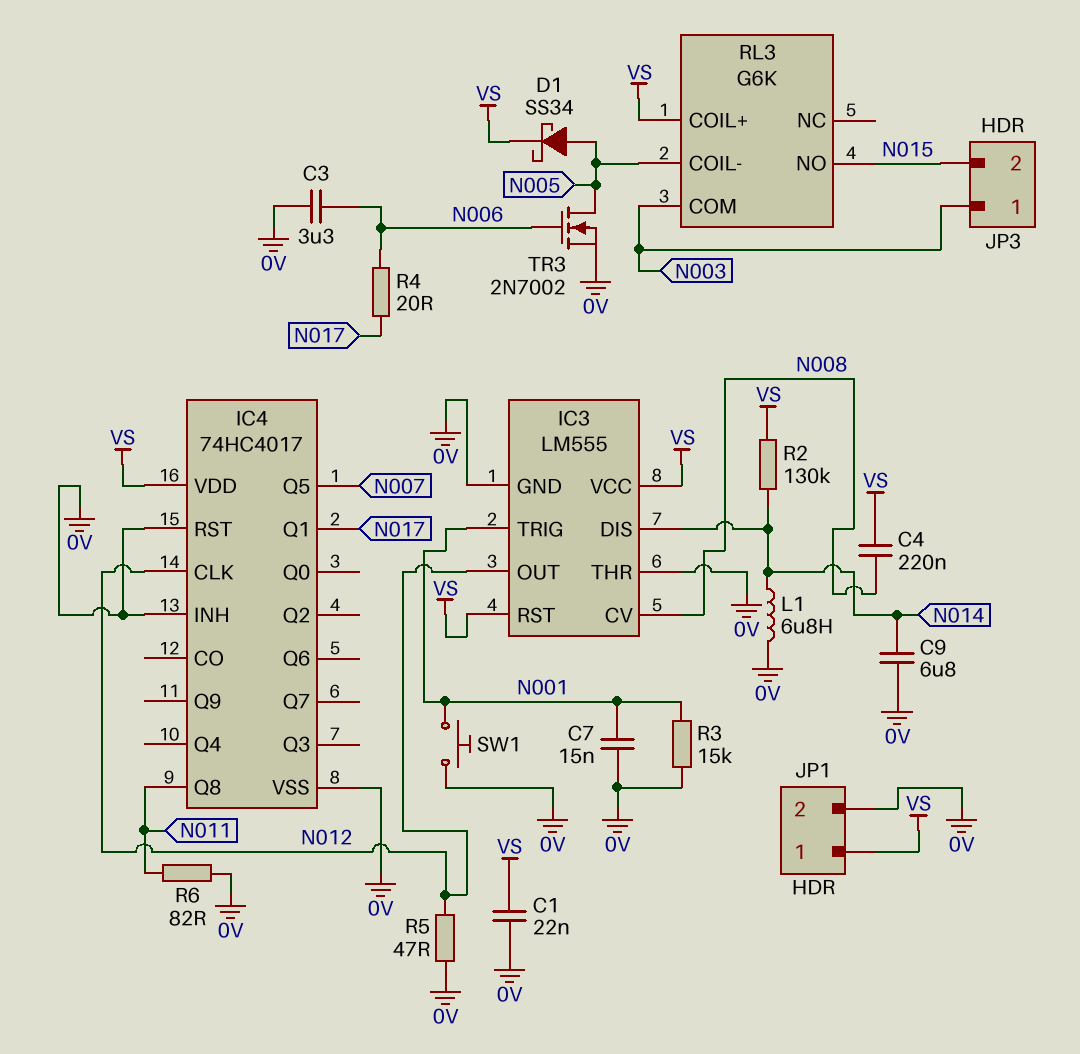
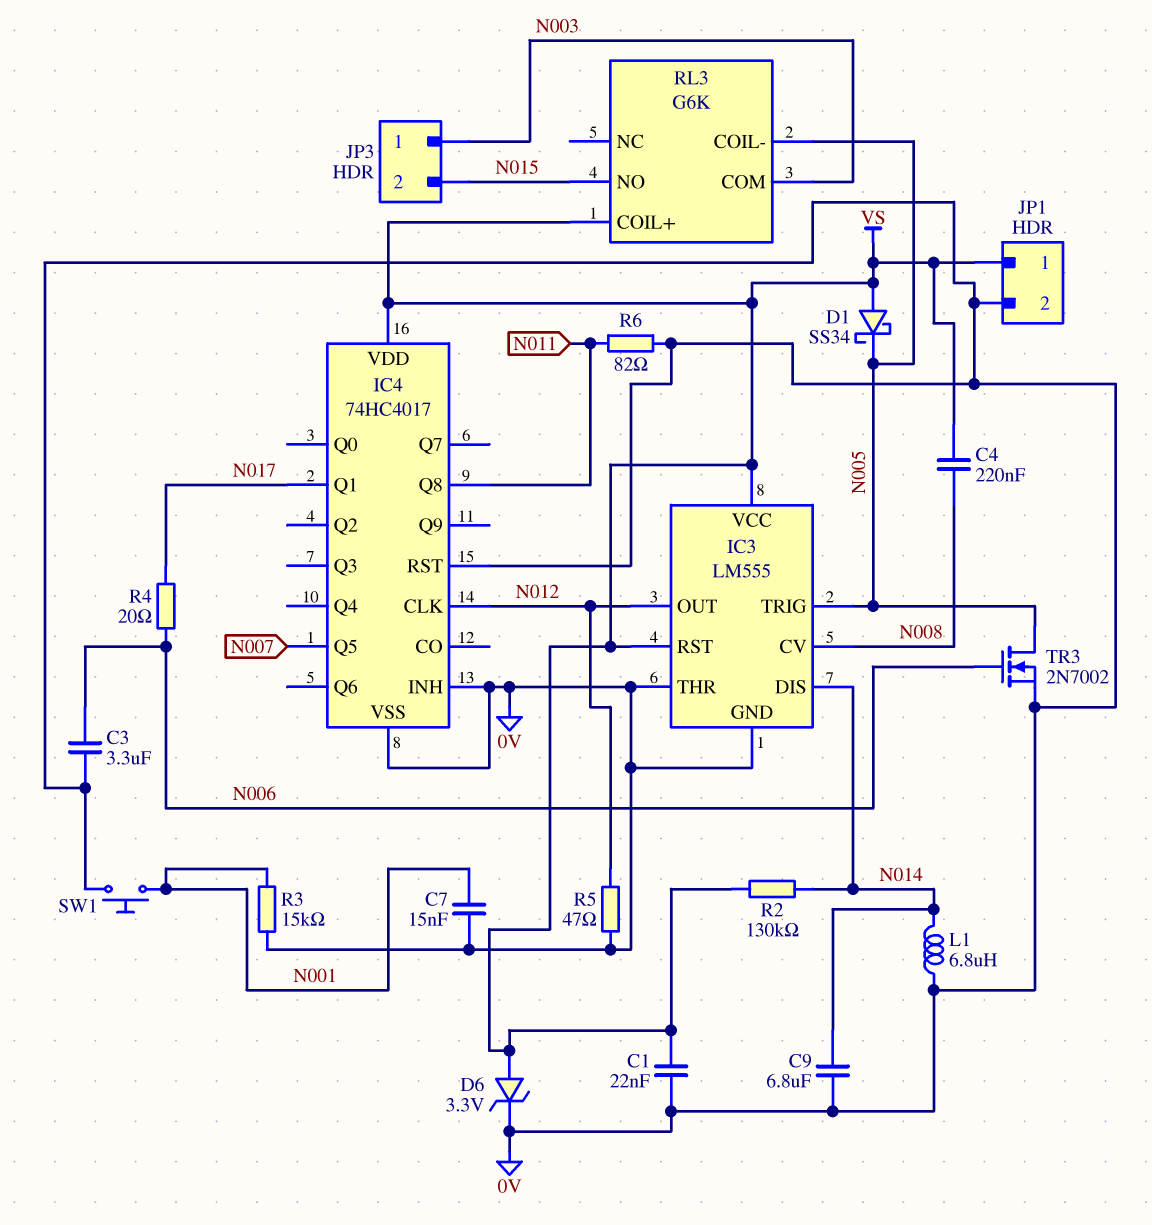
D1: schottky SS34 (A N005, K VS) -> schottky SS34 (A VS, K N005)
D6: none -> zener 3.3V (A VS, K 0V)
IC3 pin TRIG: N001 -> N005

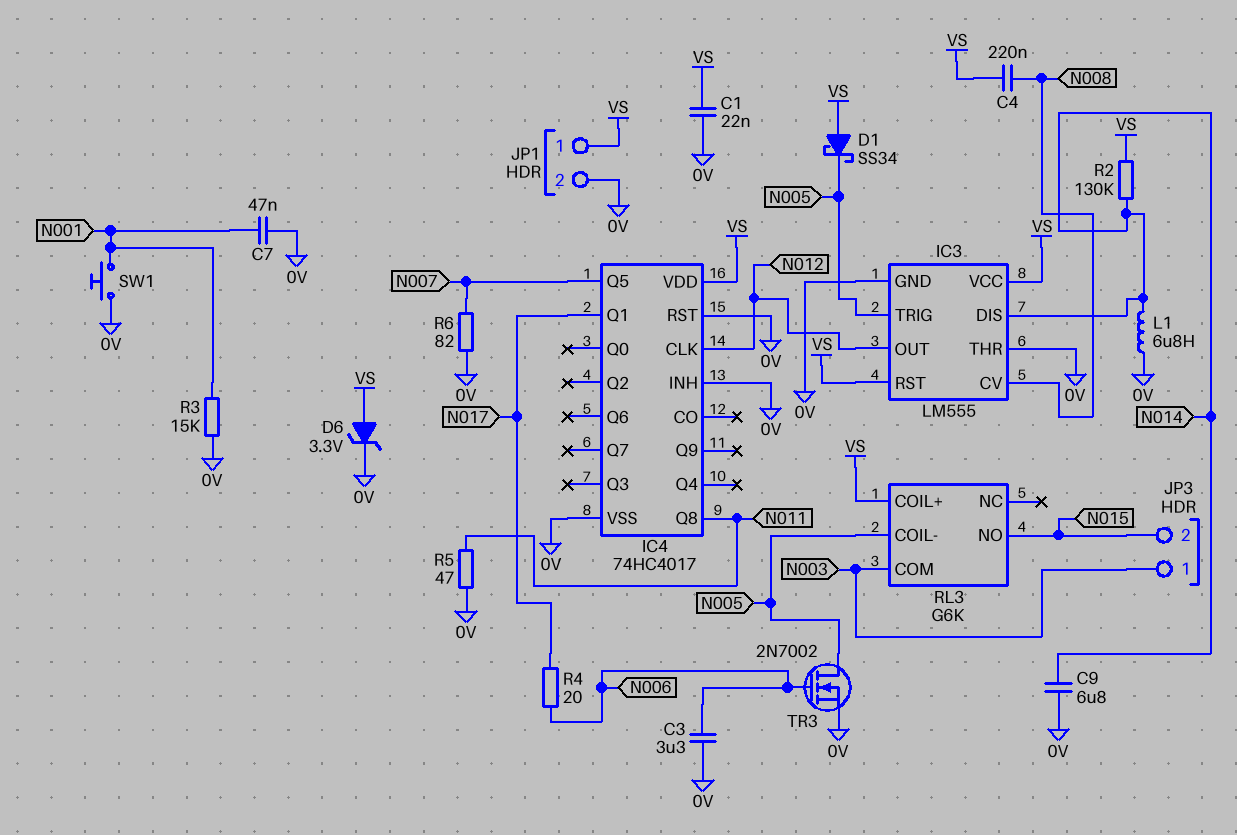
C7: 15nF (0V, N001) -> 47nF (0V, N001)
R5: 47 (0V, N012) -> 47 (0V, N011)
R6: 82 (0V, N011) -> 82 (0V, N007)

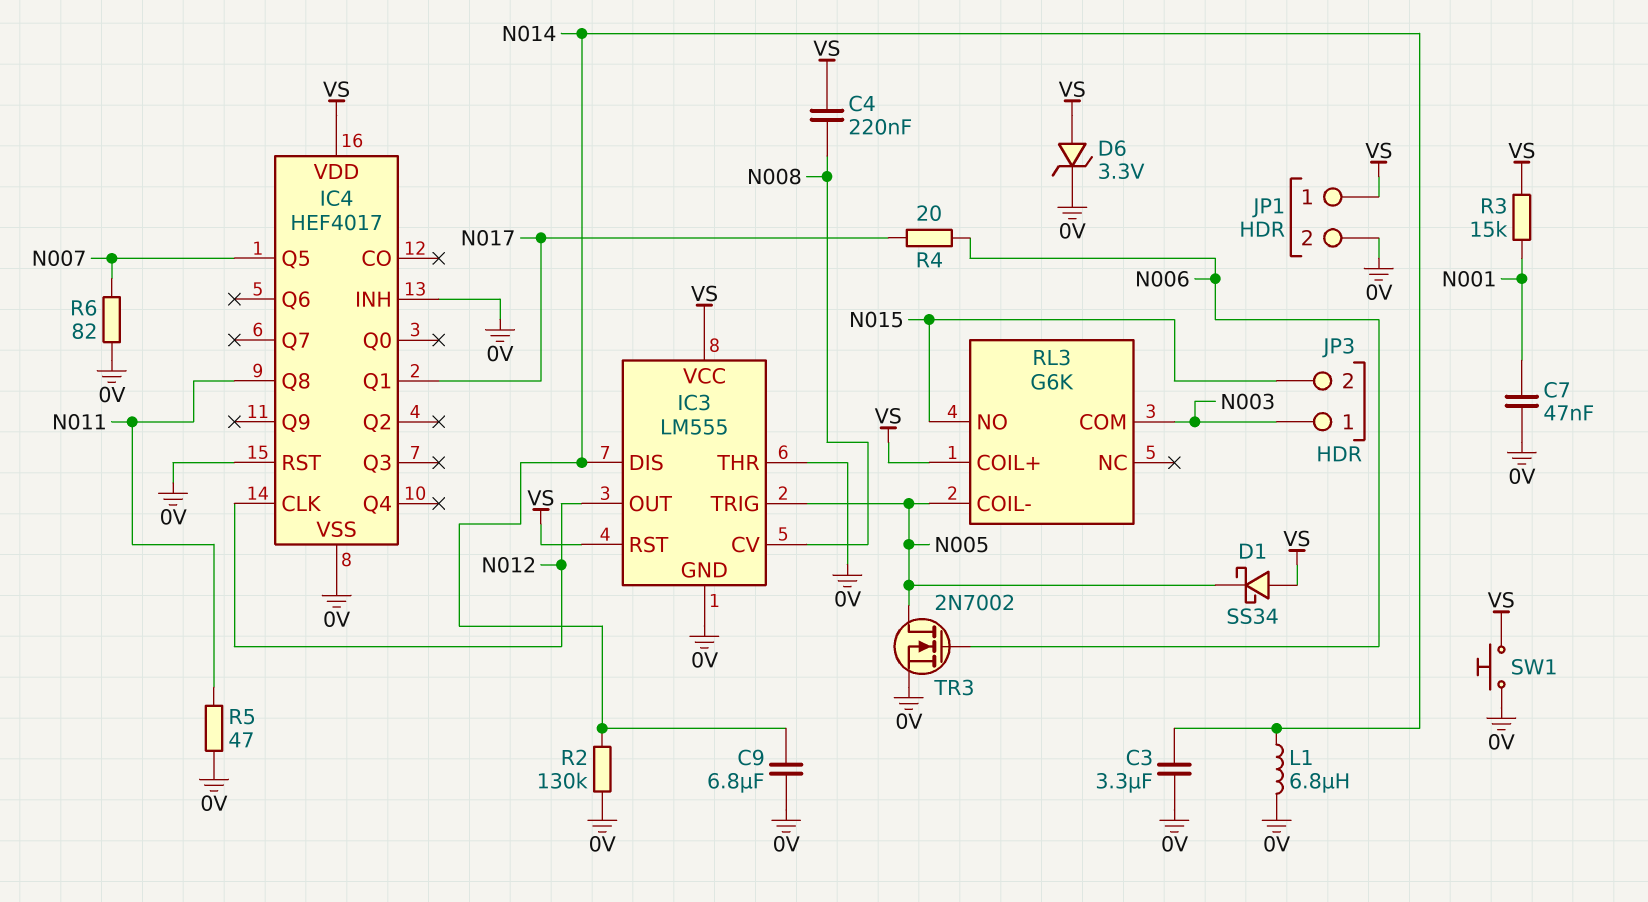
C1: 22nF (0V, VS) -> none
C3: 3.3uF (0V, N006) -> 3.3uF (0V, N014)
IC4: 74HC4017 -> HEF4017
R2: 130k (N014, VS) -> 130k (0V, N014)
R3: 15k (0V, N001) -> 15k (N001, VS)
SW1: button (0V, N001) -> button (0V, VS)

